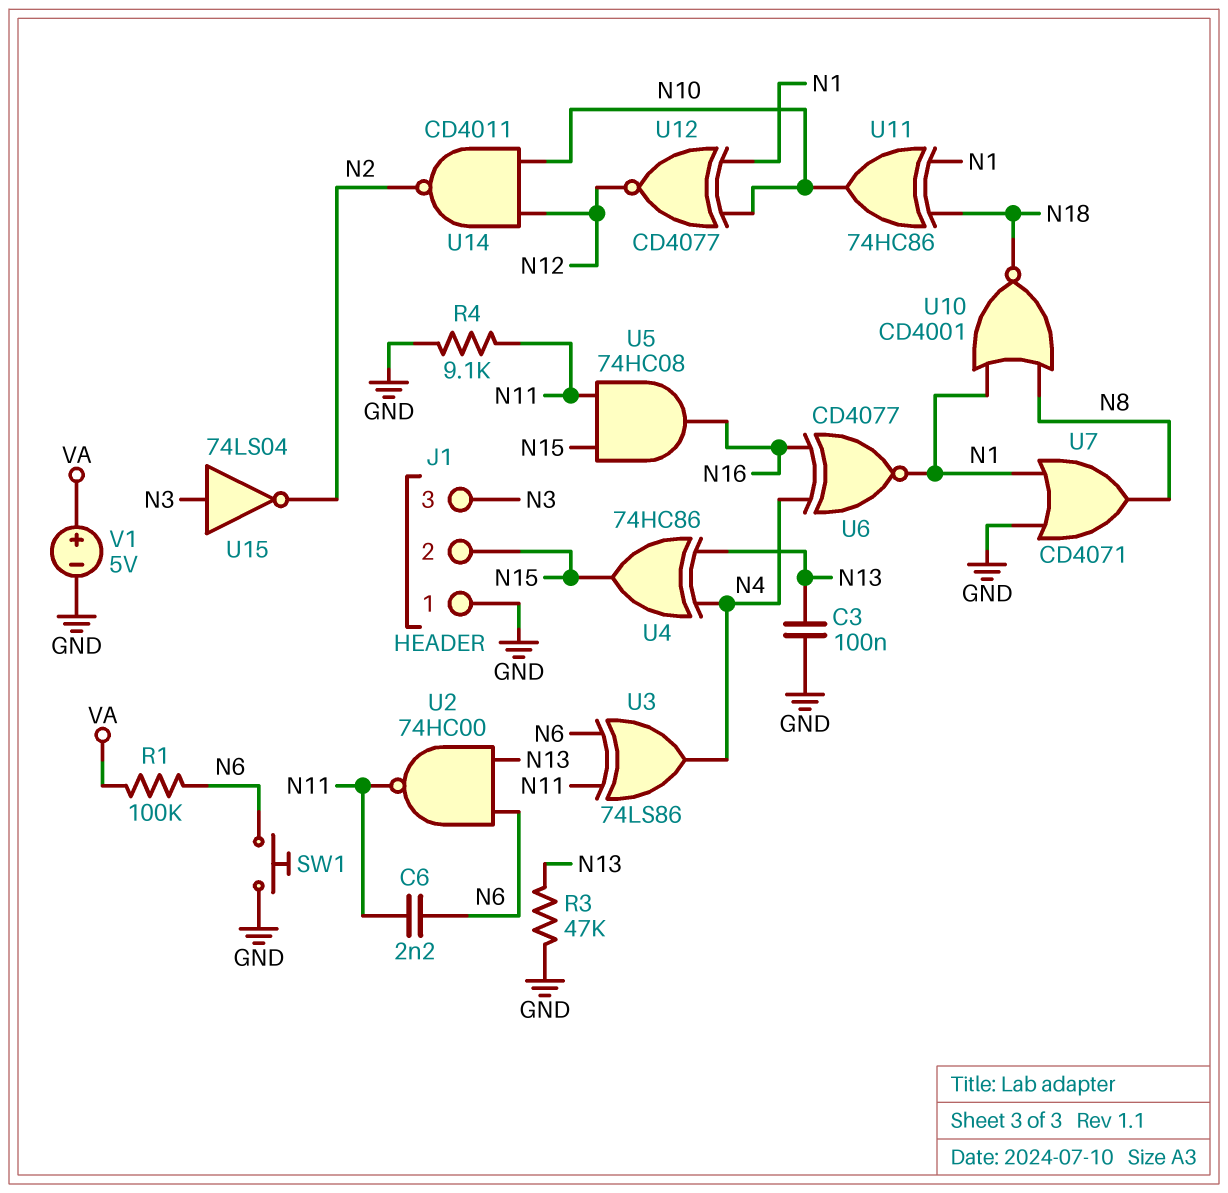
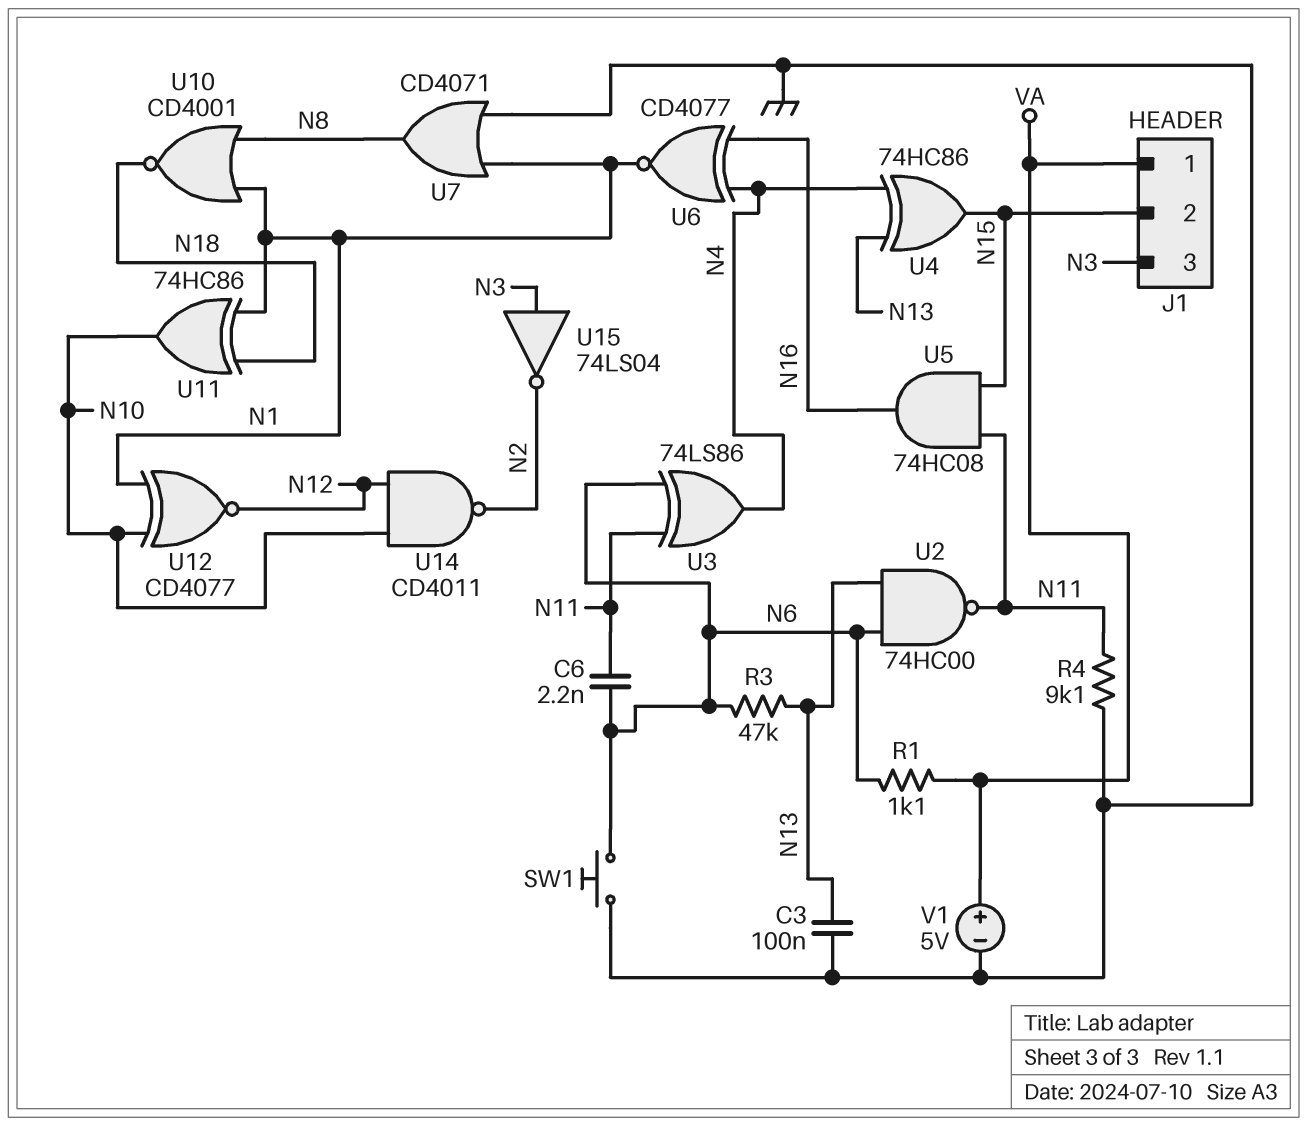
J1 pin 1: GND -> VA
R1: 100k (N6, VA) -> 1.1k (N6, VA)
R3: 47k (GND, N13) -> 47k (N6, N13)

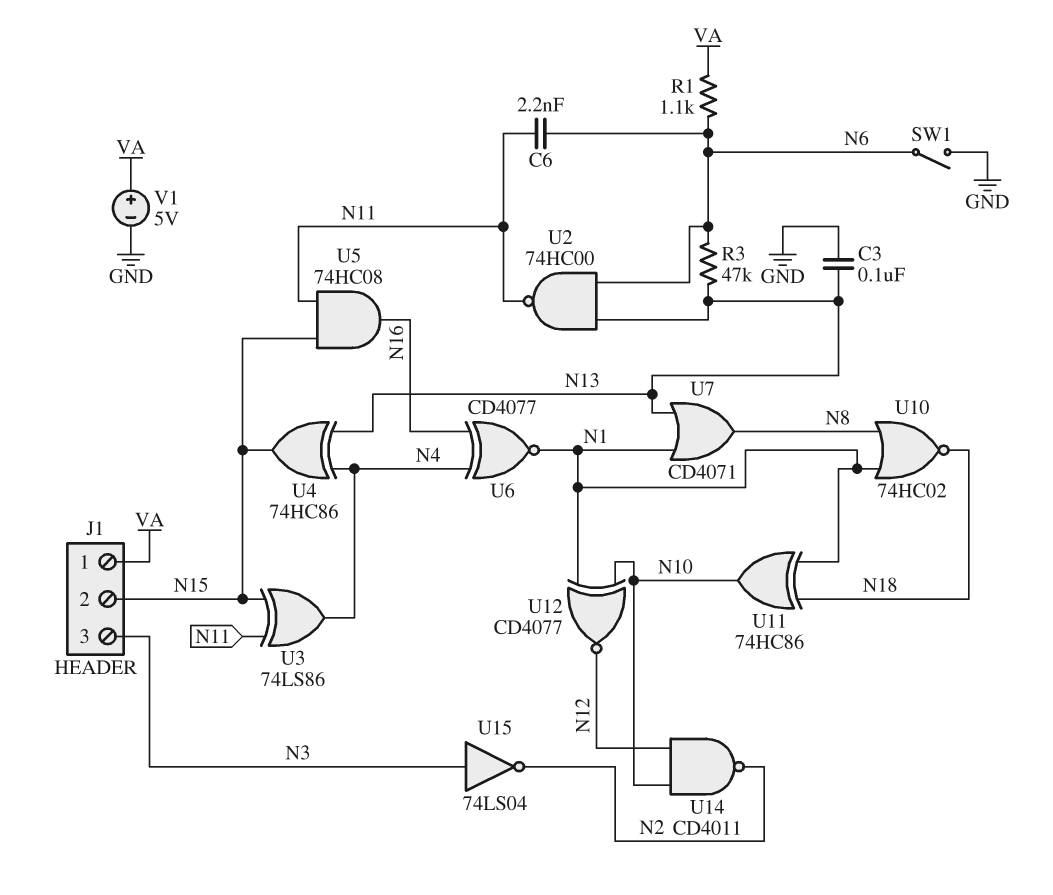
R4: 9.1k (GND, N11) -> none
SW1: button (GND, N6) -> switch (GND, N6)
U3: XOR 74LS86 (in N6, in N11, out N4) -> XOR 74LS86 (in N11, in N15, out N4)
U7: OR CD4071 (in GND, in N1, out N8) -> OR CD4071 (in N1, in N13, out N8)
U10: NOR CD4001 (in N1, in N8, out N18) -> NOR 74HC02 (in N1, in N8, out N18)

